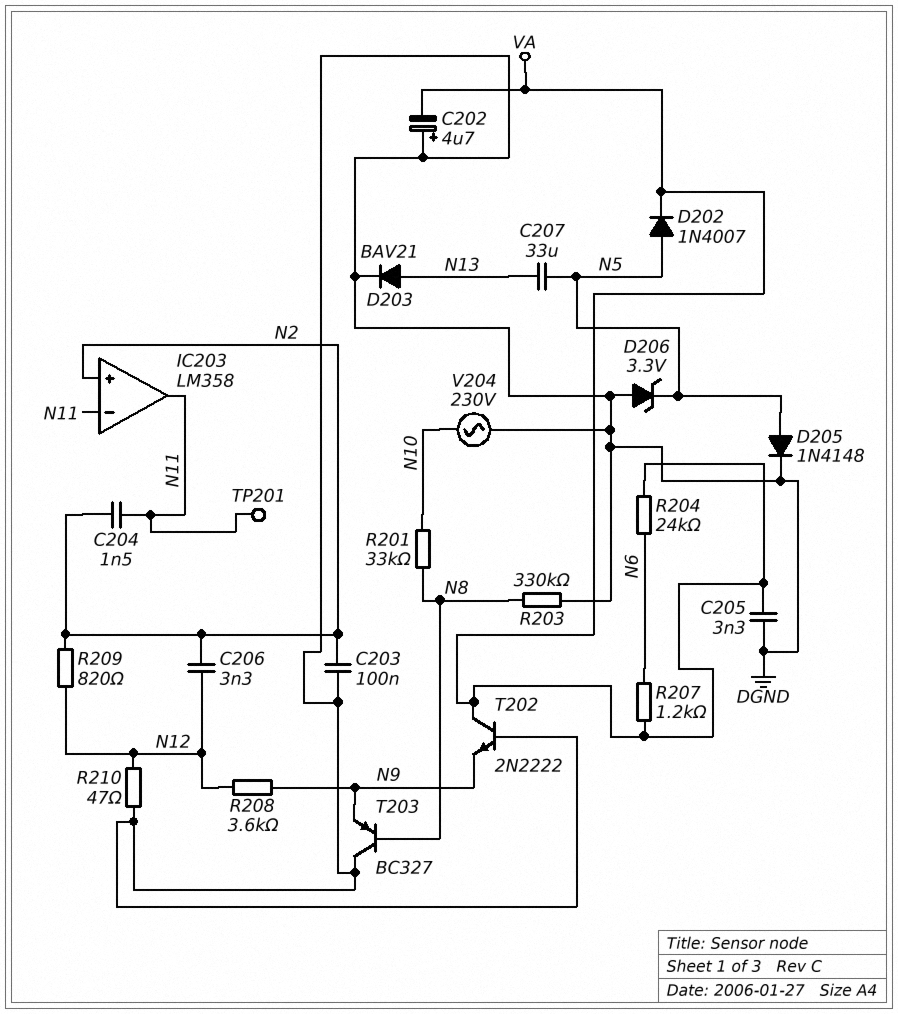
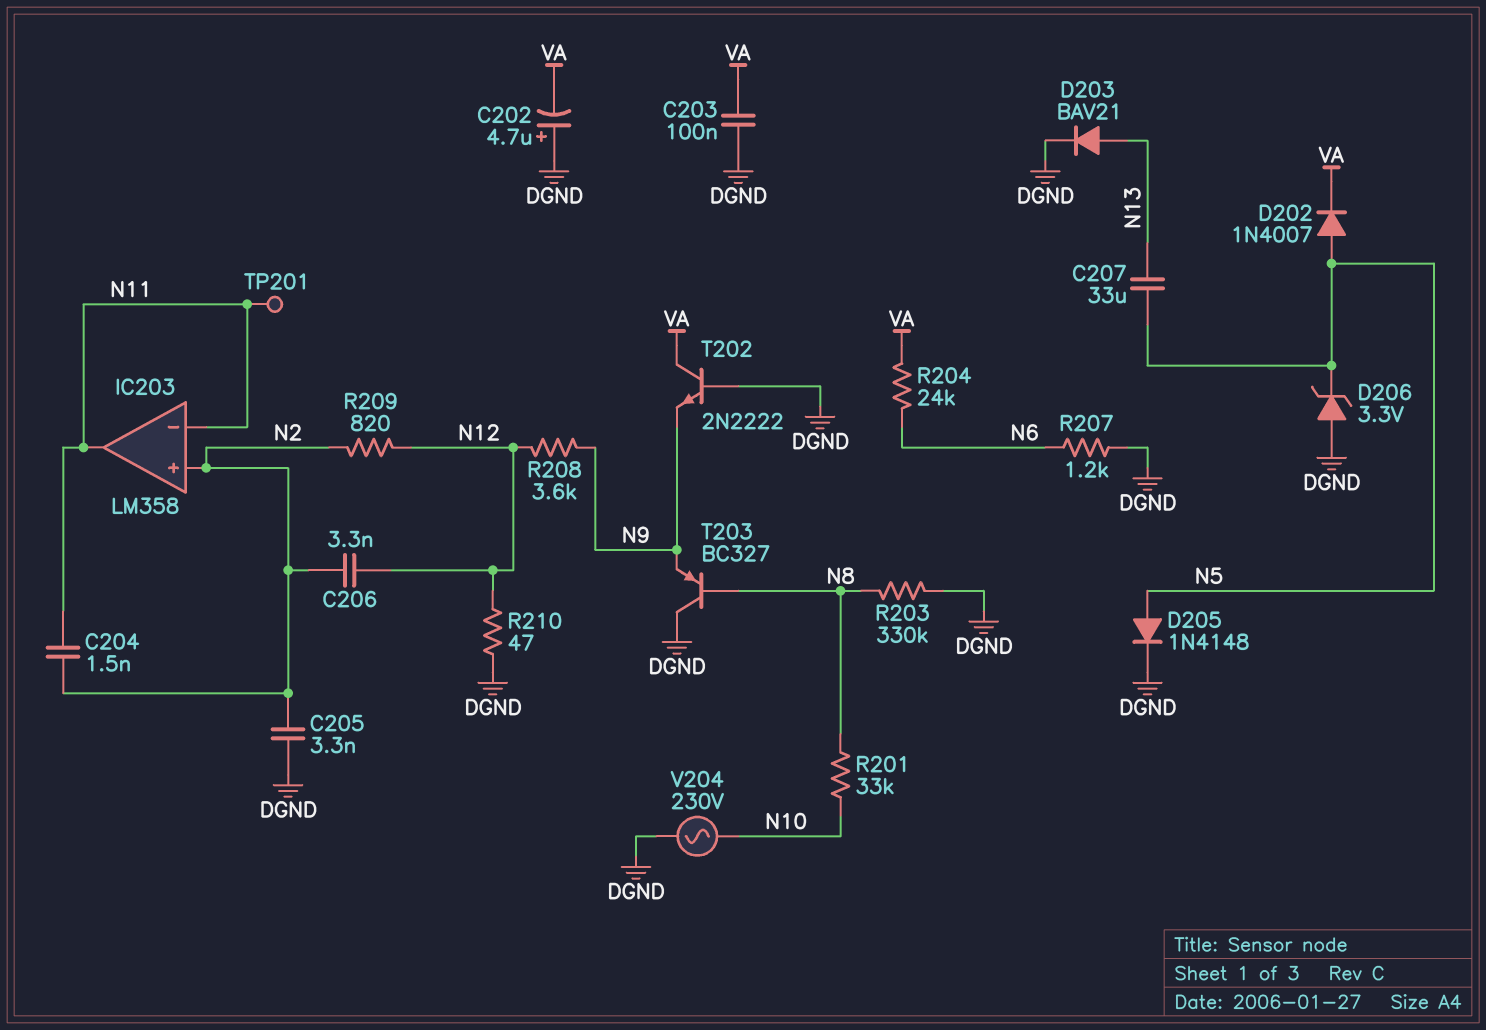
C203: 100nF (DGND, N2) -> 100nF (DGND, VA)
C205: 3.3nF (DGND, VA) -> 3.3nF (DGND, N2)
R207: 1.2k (N6, VA) -> 1.2k (DGND, N6)

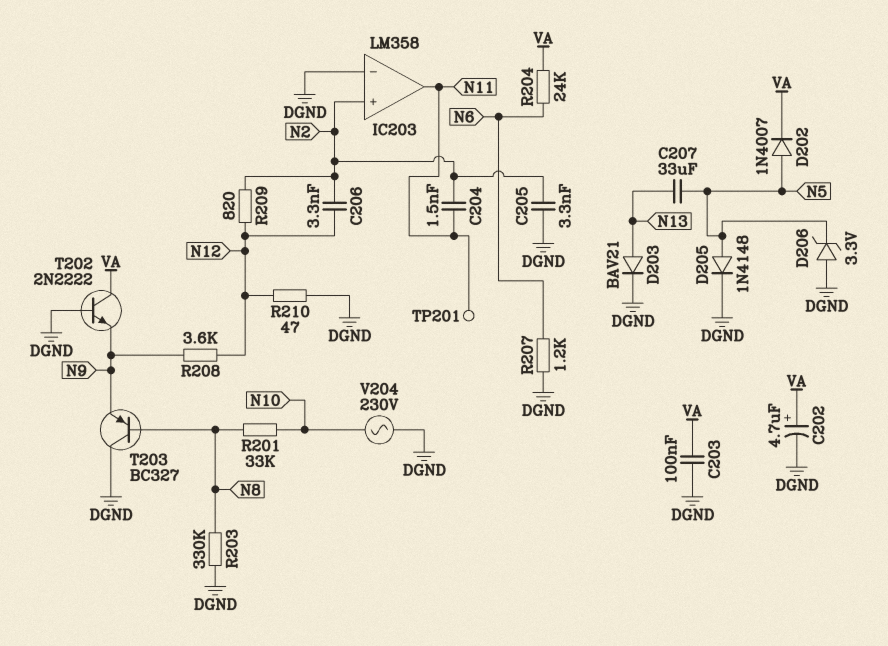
C202: 4.7uF (plus DGND, minus VA) -> 4.7uF (plus VA, minus DGND)
IC203 pin in-: N11 -> DGND

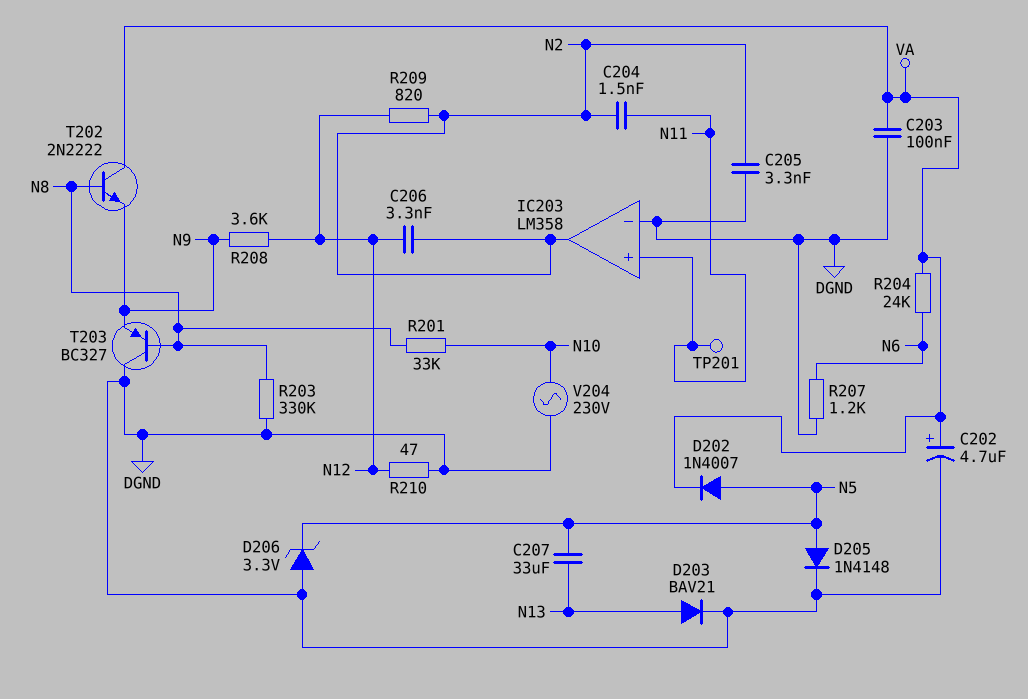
IC203 pin in+: N2 -> N11
IC203 pin out: N11 -> N2
T202: NPN 2N2222 (B DGND, C VA, E N9) -> NPN 2N2222 (B N8, C VA, E N9)

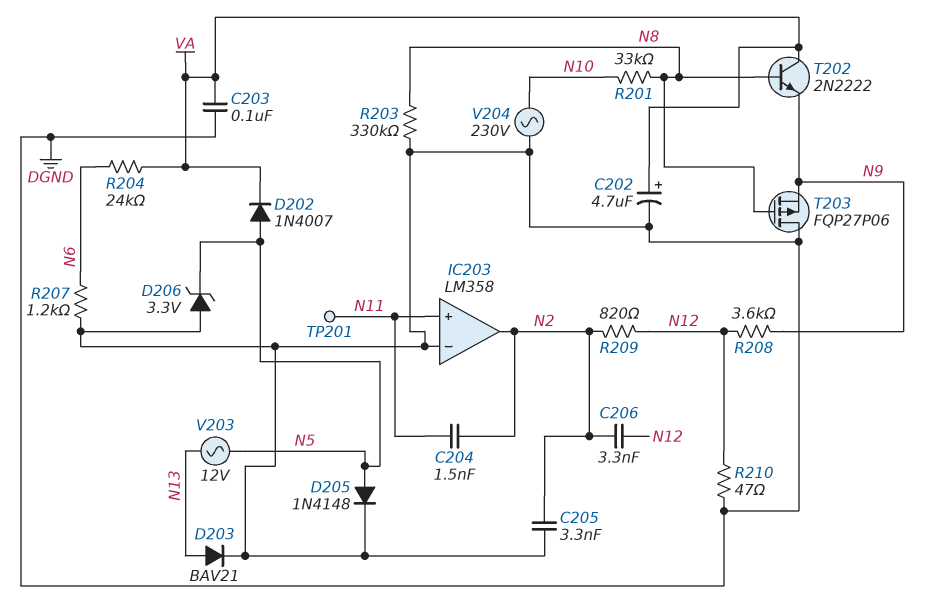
C207: 33uF (N5, N13) -> none
T203: PNP BC327 (B N8, C DGND, E N9) -> PMOS FQP27P06 (G N8, D DGND, S N9)
V203: none -> AC 12V (N5, N13)

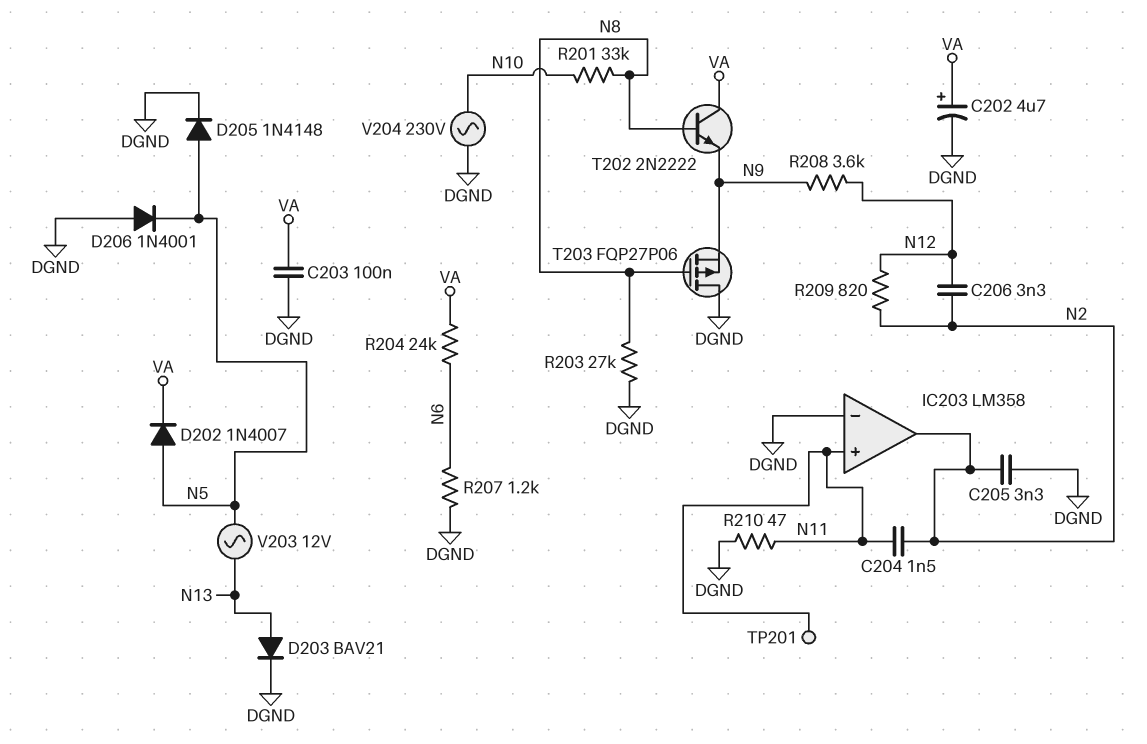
D206: zener 3.3V (A DGND, K N5) -> diode 1N4001 (A DGND, K N5)
R203: 330k (DGND, N8) -> 27k (DGND, N8)
R210: 47 (DGND, N12) -> 47 (DGND, N11)

